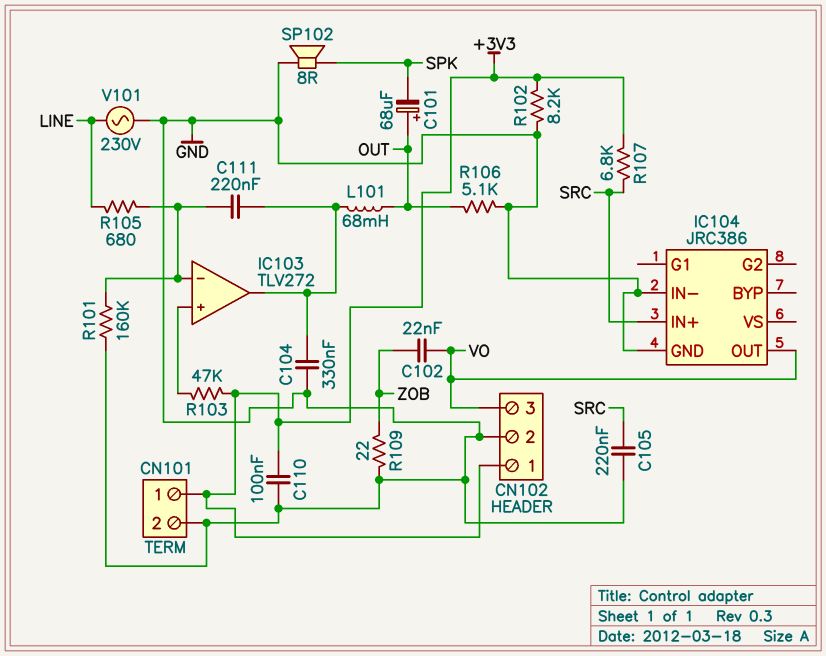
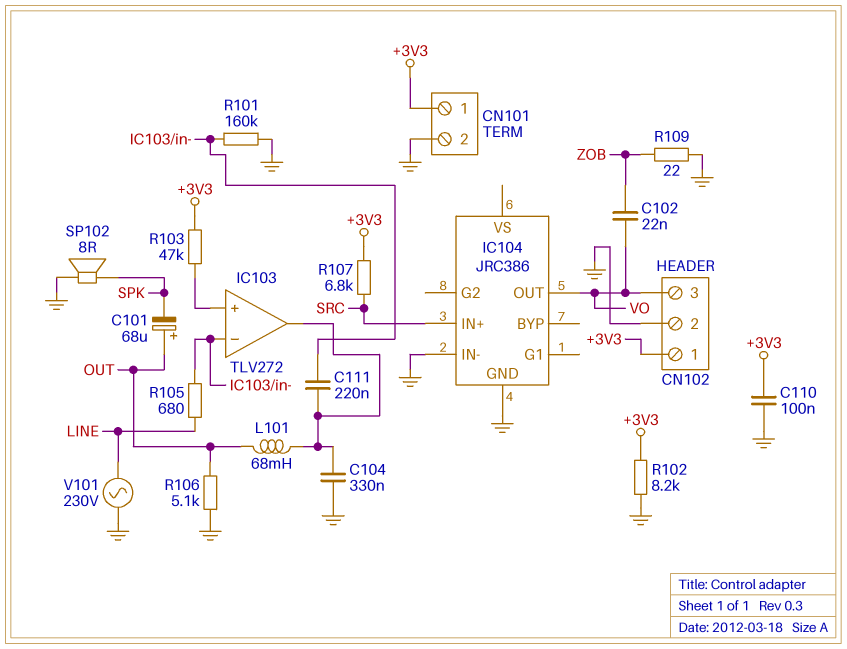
C105: 220nF (GND, SRC) -> none

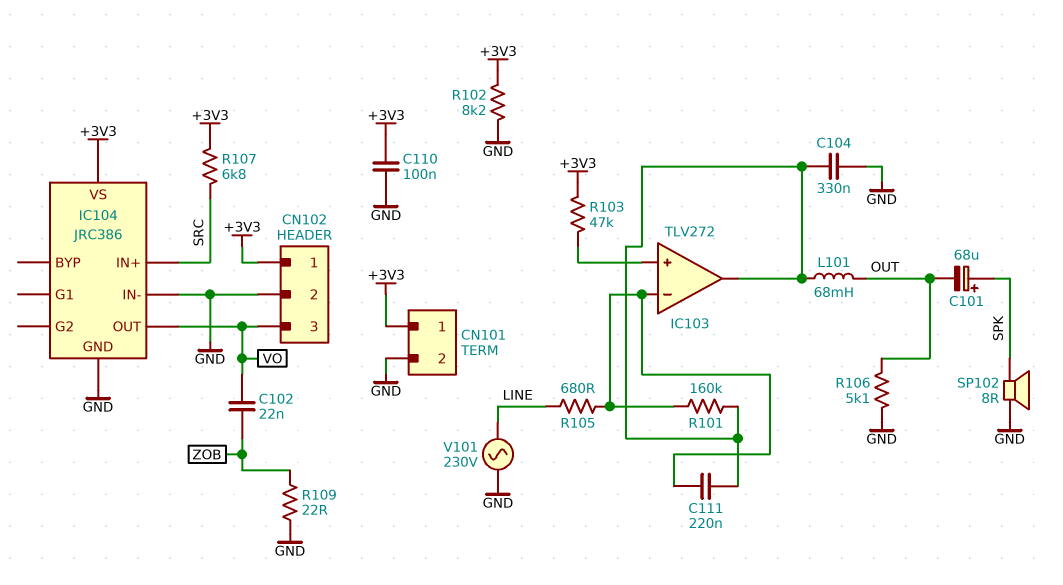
C101: 68uF (plus OUT, minus SPK) -> 68uF (plus SPK, minus OUT)
IC104 pin VS: none -> +3V3
R101: 160k (GND, IC103/in-) -> 160k (IC103/in-, IC103/out)

